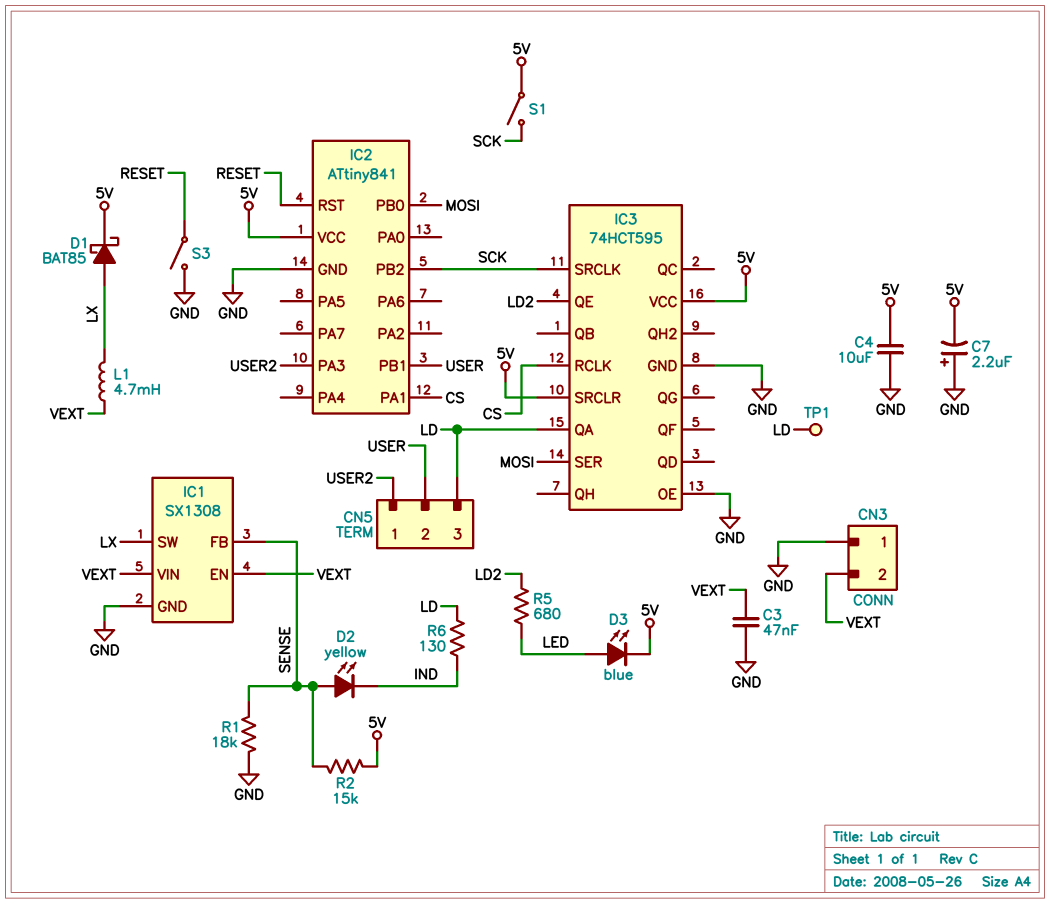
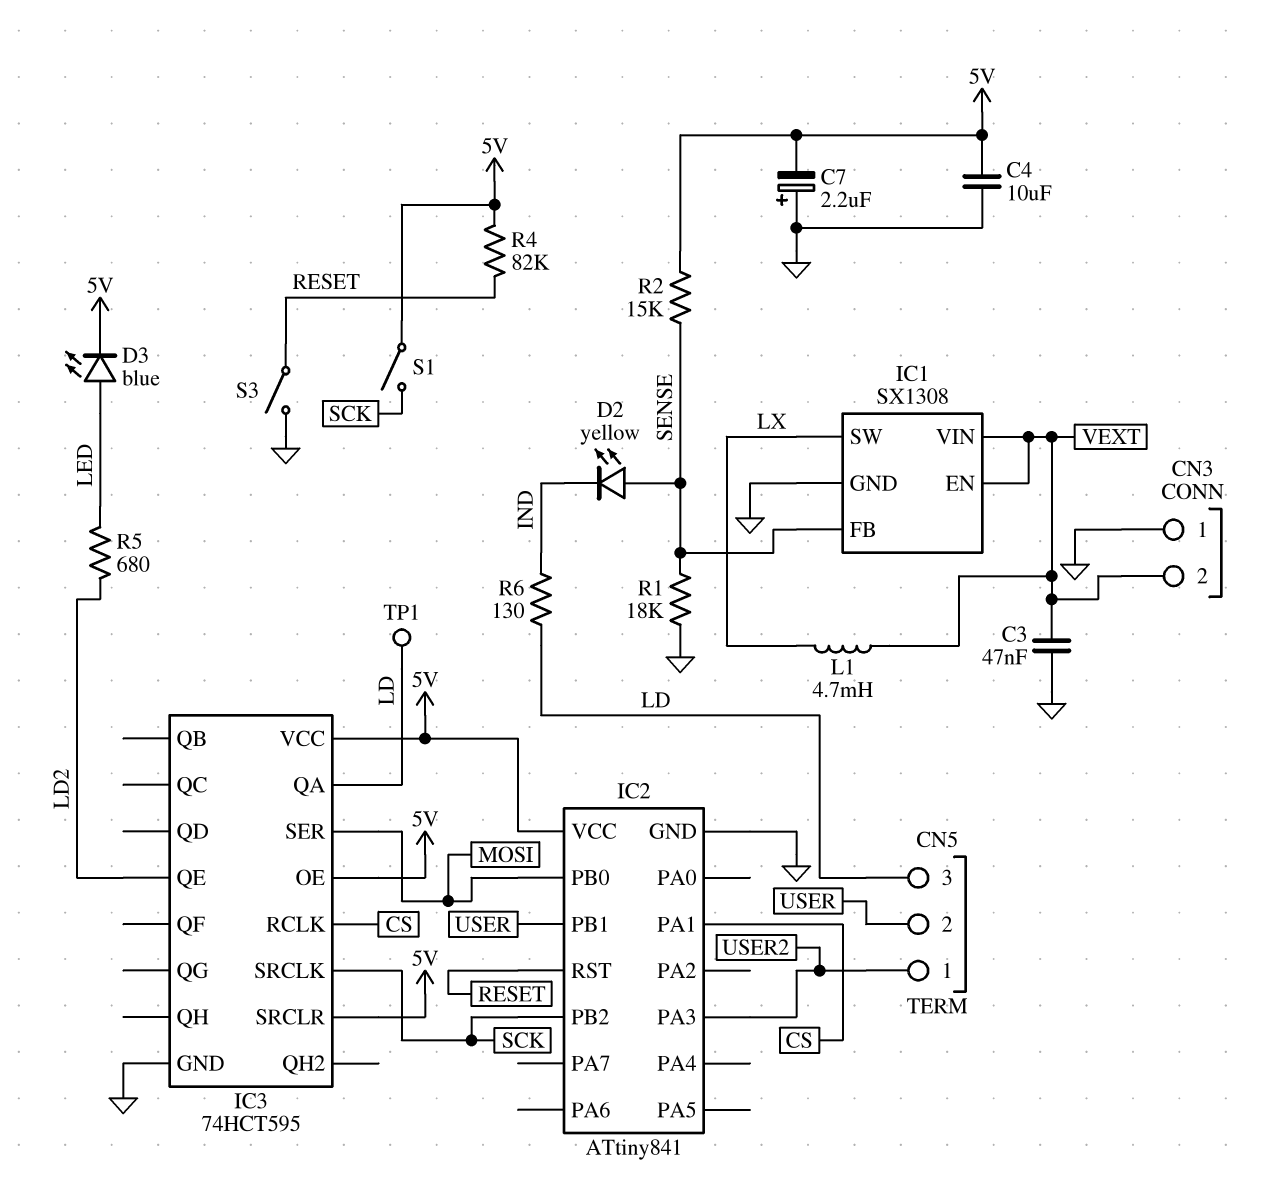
D1: schottky BAT85 (A LX, K 5V) -> none
IC3 pin OE: GND -> 5V
R4: none -> 82k (5V, RESET)

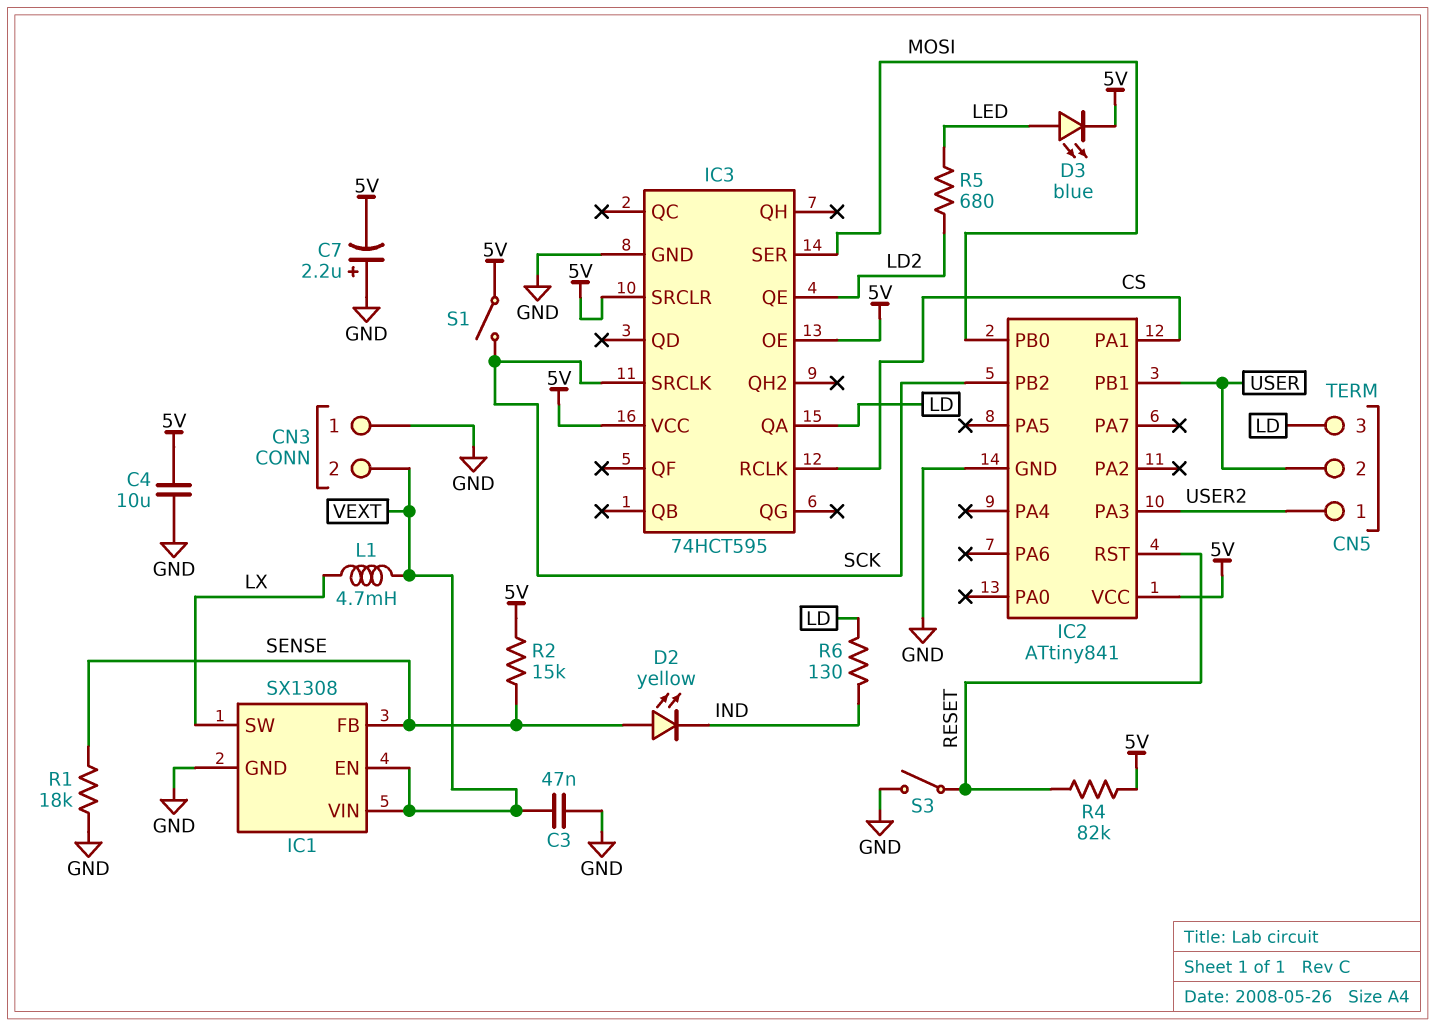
TP1: test point (LD) -> none

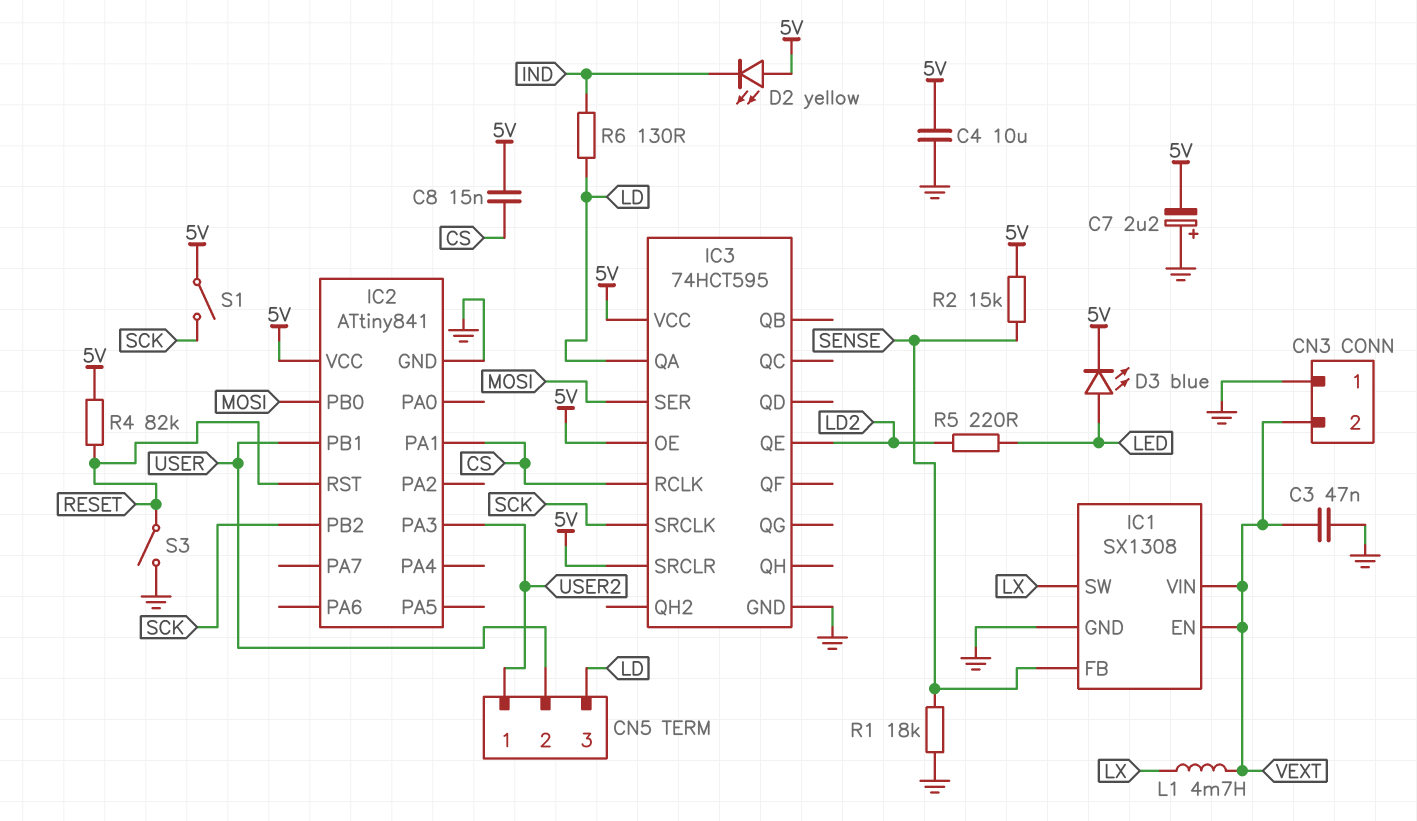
C8: none -> 15nF (5V, CS)
D2: LED yellow (A SENSE, K IND) -> LED yellow (A 5V, K IND)
R5: 680 (LD2, LED) -> 220 (LD2, LED)

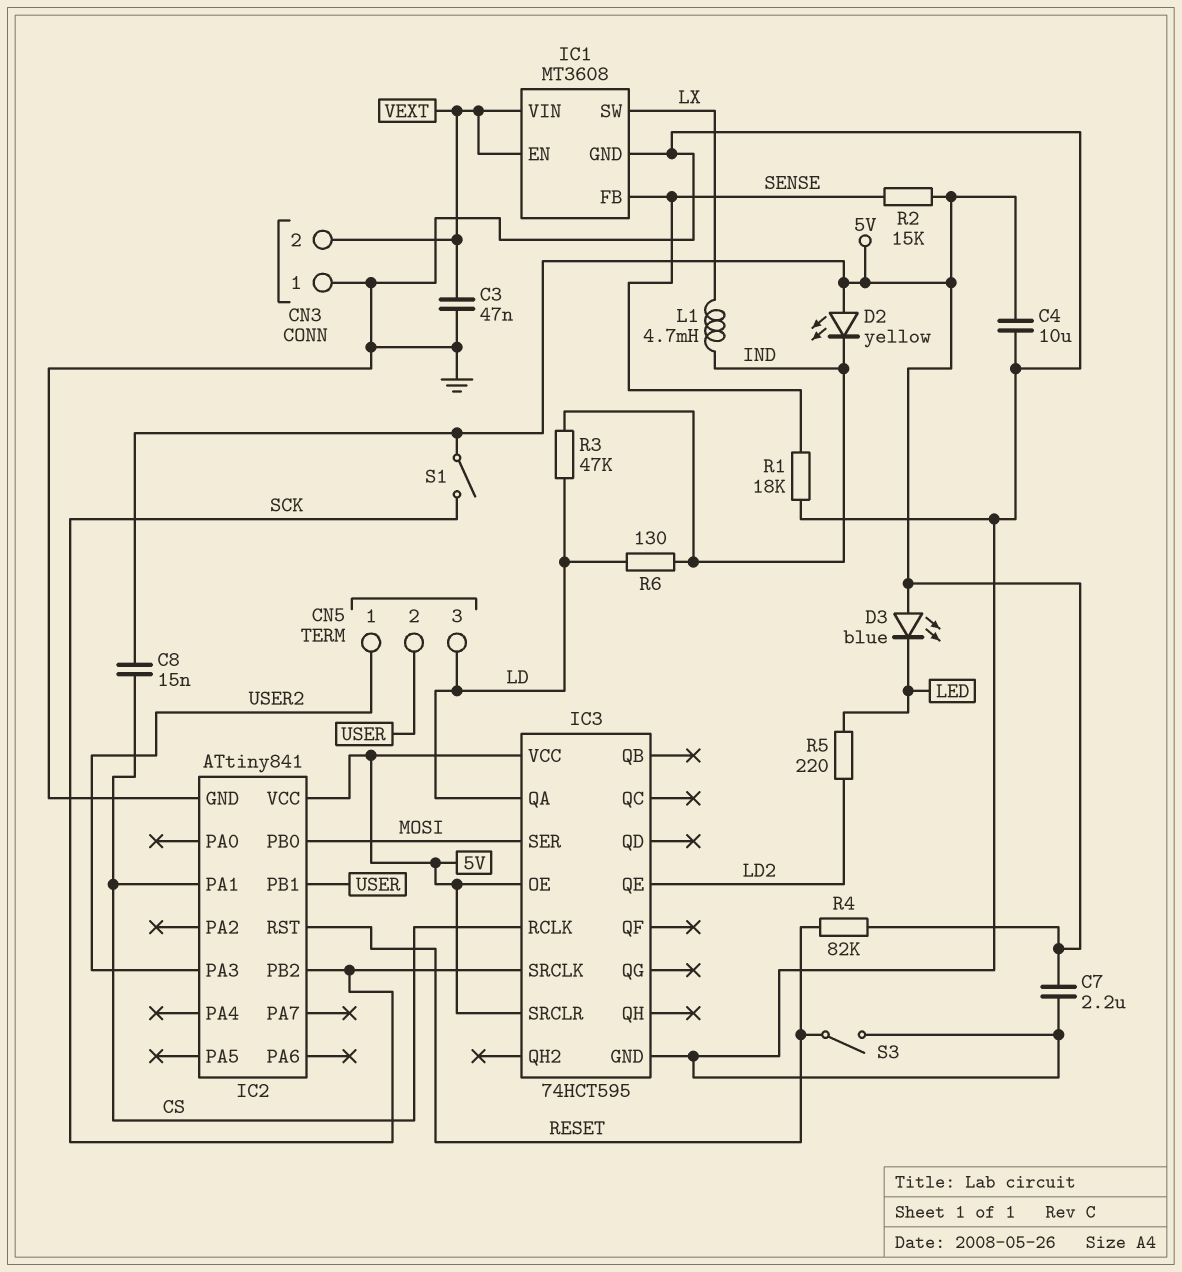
C7: 2.2uF (plus GND, minus 5V) -> 2.2uF (5V, GND)
D3: LED blue (A LED, K 5V) -> LED blue (A 5V, K LED)
IC1: SX1308 -> MT3608
L1: 4.7mH (LX, VEXT) -> 4.7mH (IND, LX)
R3: none -> 47k (IND, LD)

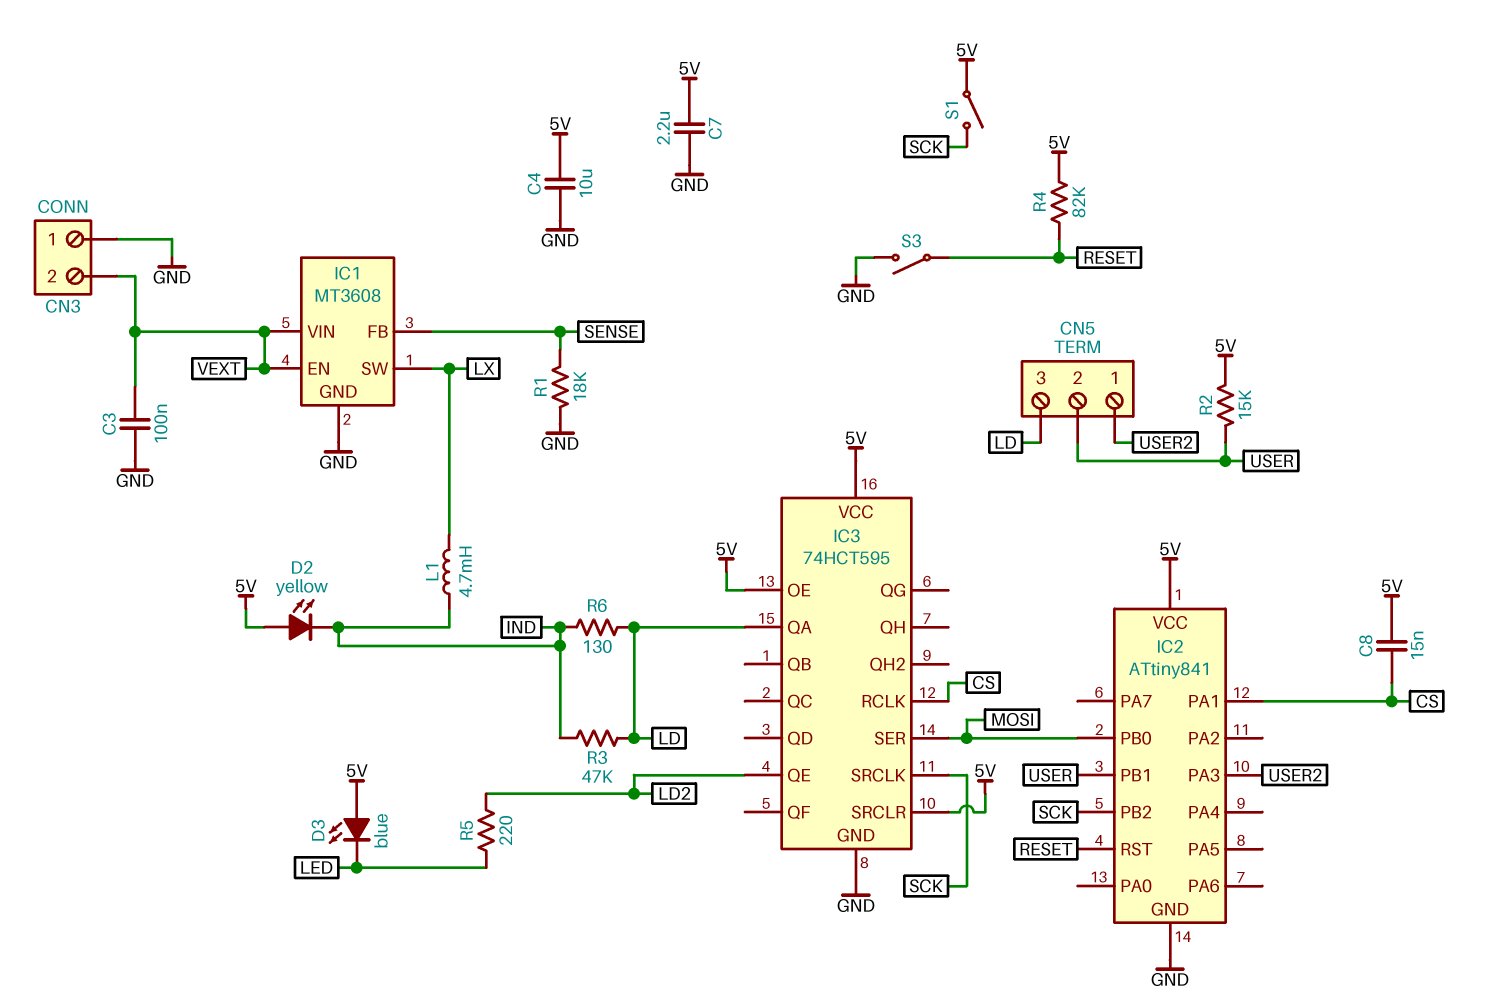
C3: 47nF (GND, VEXT) -> 100nF (GND, VEXT)
R2: 15k (5V, SENSE) -> 15k (5V, USER)

